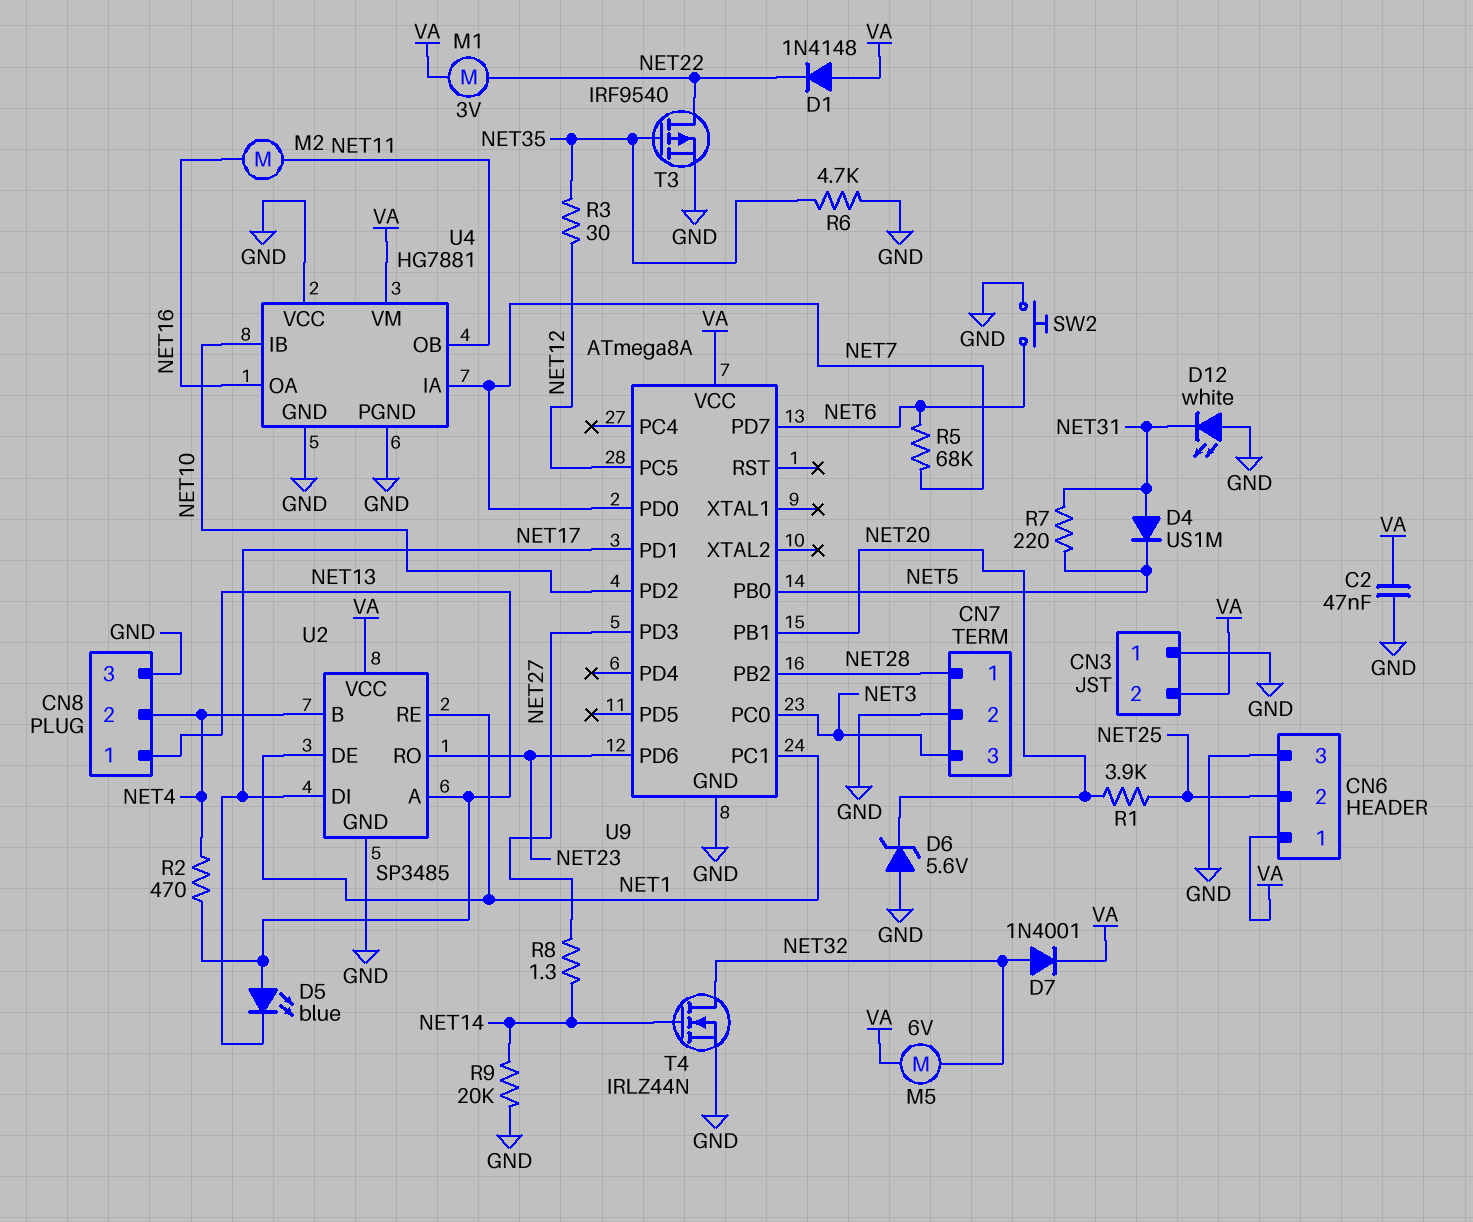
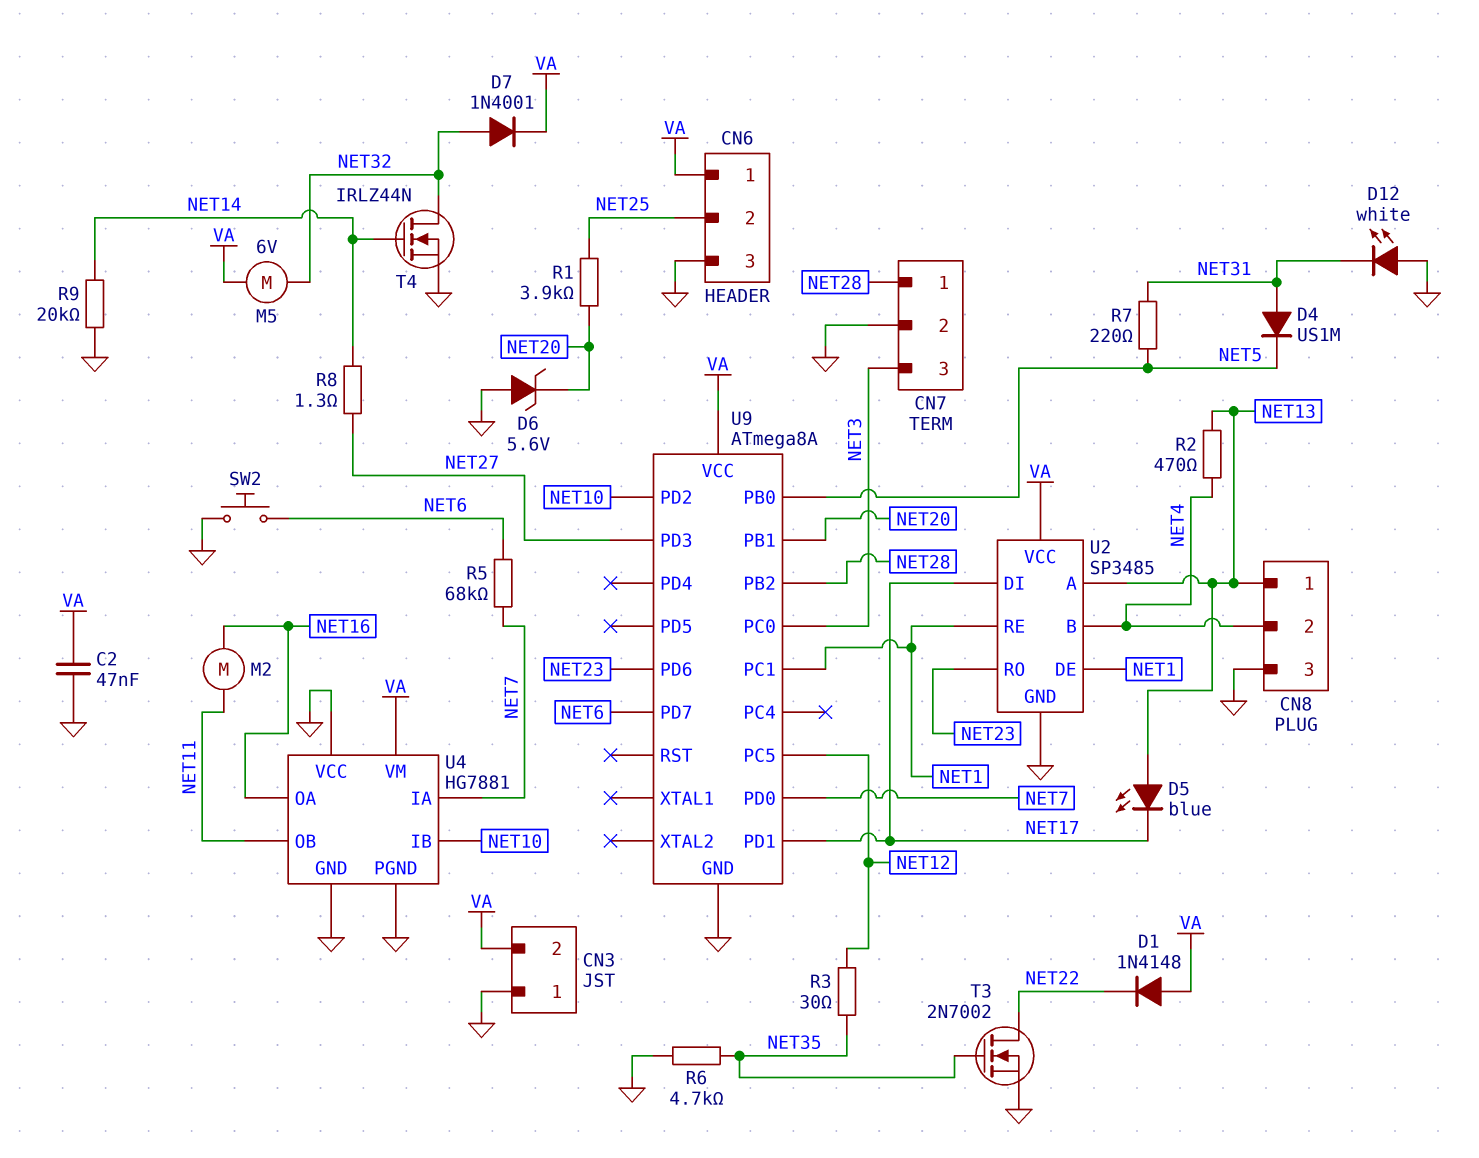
M1: motor 3V (NET22, VA) -> none
T3: PMOS IRF9540 (G NET35, D NET22, S GND) -> NMOS 2N7002 (G NET35, D NET22, S GND)

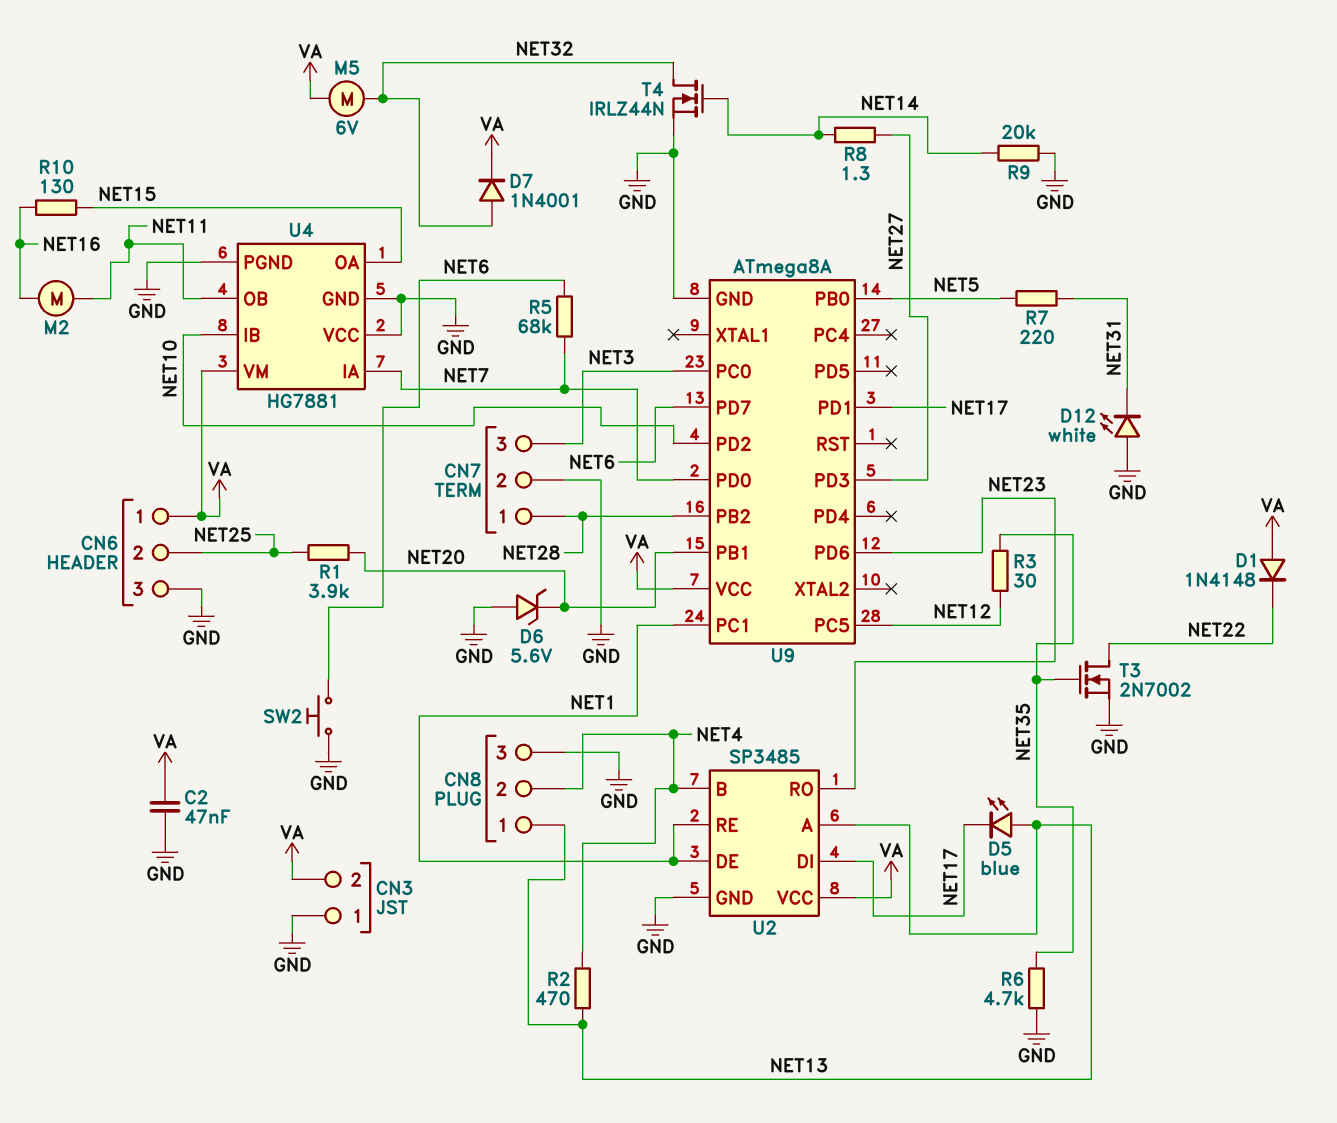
D4: diode US1M (A NET31, K NET5) -> none
R10: none -> 130 (NET15, NET16)
U4 pin OA: NET16 -> NET15

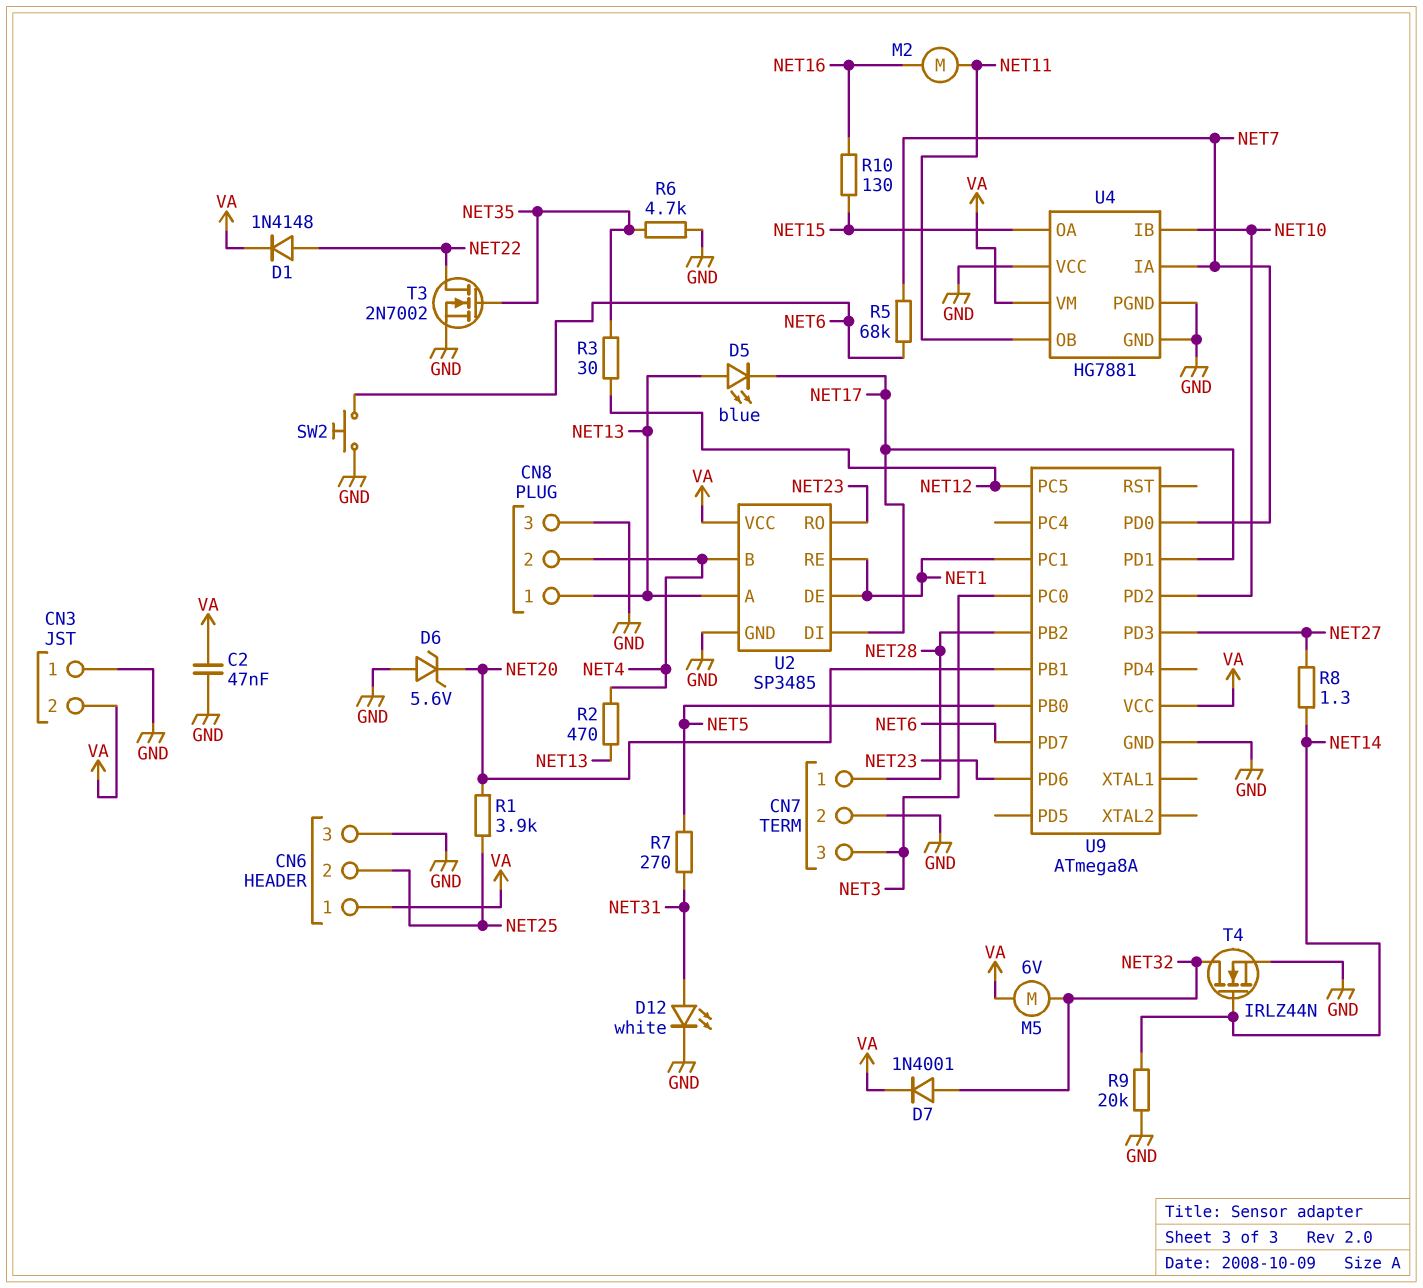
D1: diode 1N4148 (A VA, K NET22) -> diode 1N4148 (A NET22, K VA)
D12: LED white (A GND, K NET31) -> LED white (A NET31, K GND)
R7: 220 (NET5, NET31) -> 270 (NET5, NET31)

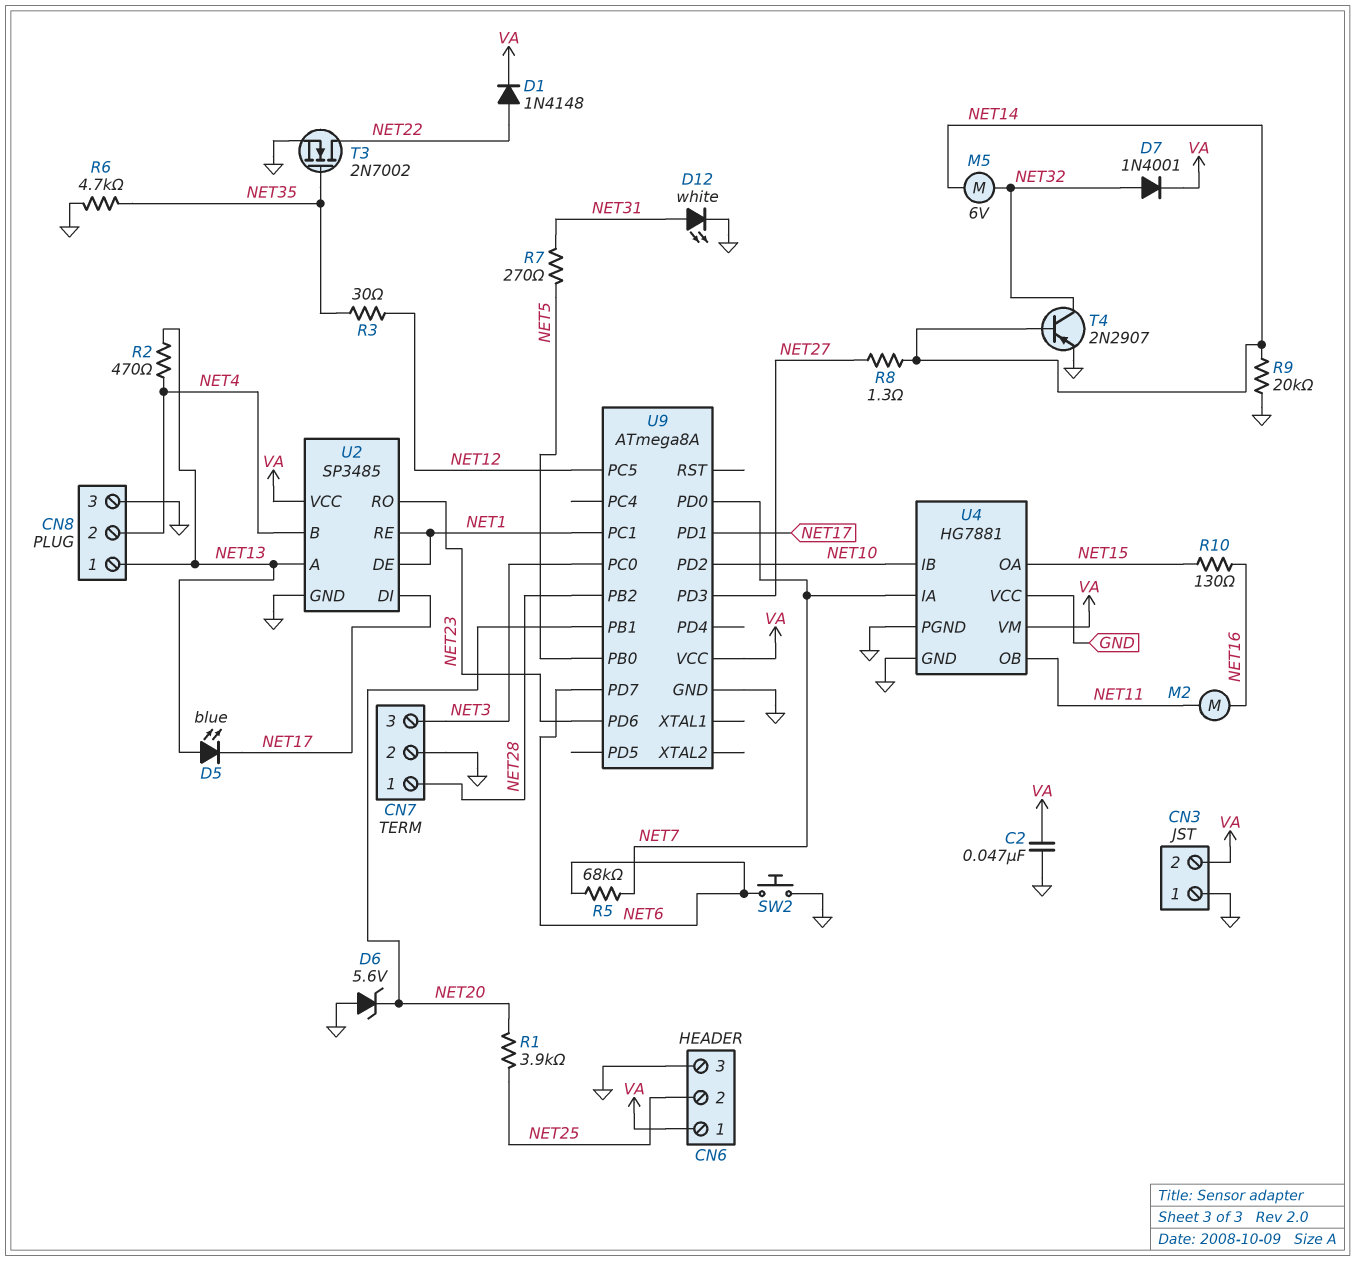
M5: motor 6V (NET32, VA) -> motor 6V (NET14, NET32)
T4: NMOS IRLZ44N (G NET14, D NET32, S GND) -> PNP 2N2907 (B NET14, C NET32, E GND)

